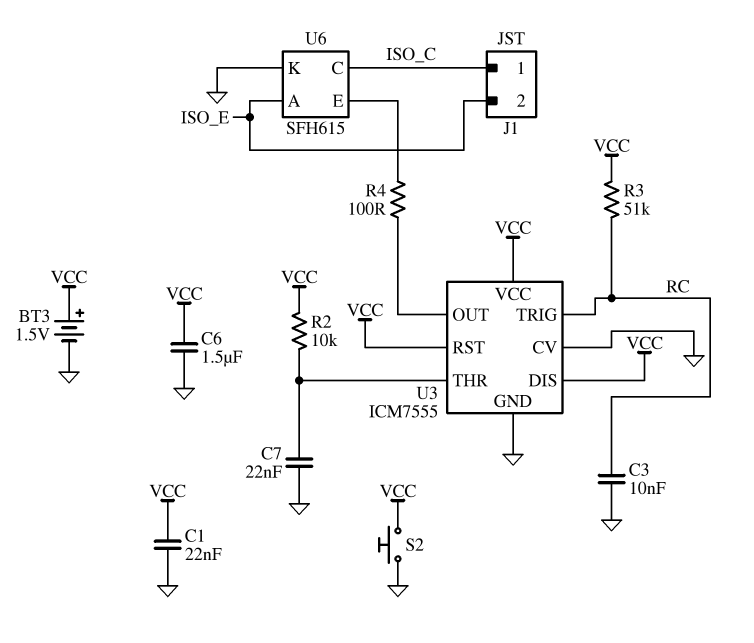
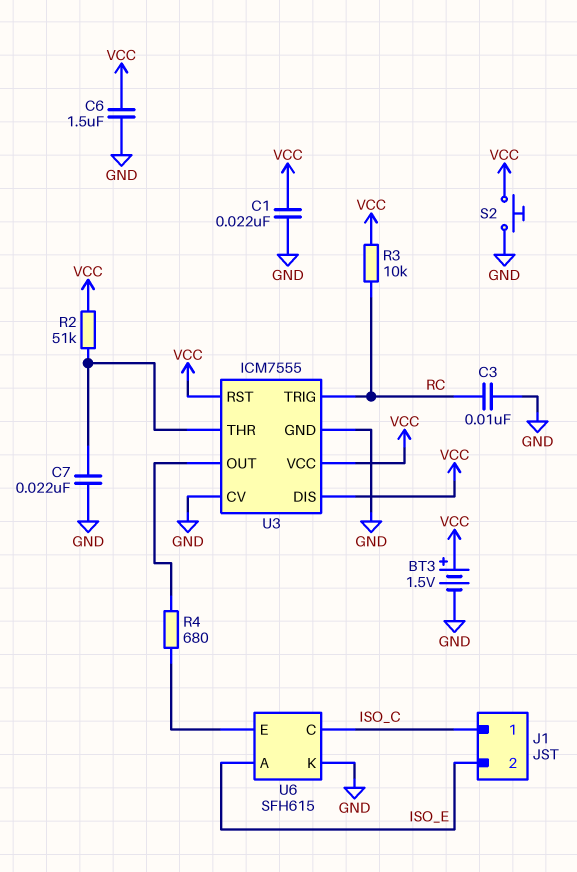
R2: 10k (U3/THR, VCC) -> 51k (U3/THR, VCC)
R3: 51k (RC, VCC) -> 10k (RC, VCC)
R4: 100 (U3/OUT, U6/E) -> 680 (U3/OUT, U6/E)

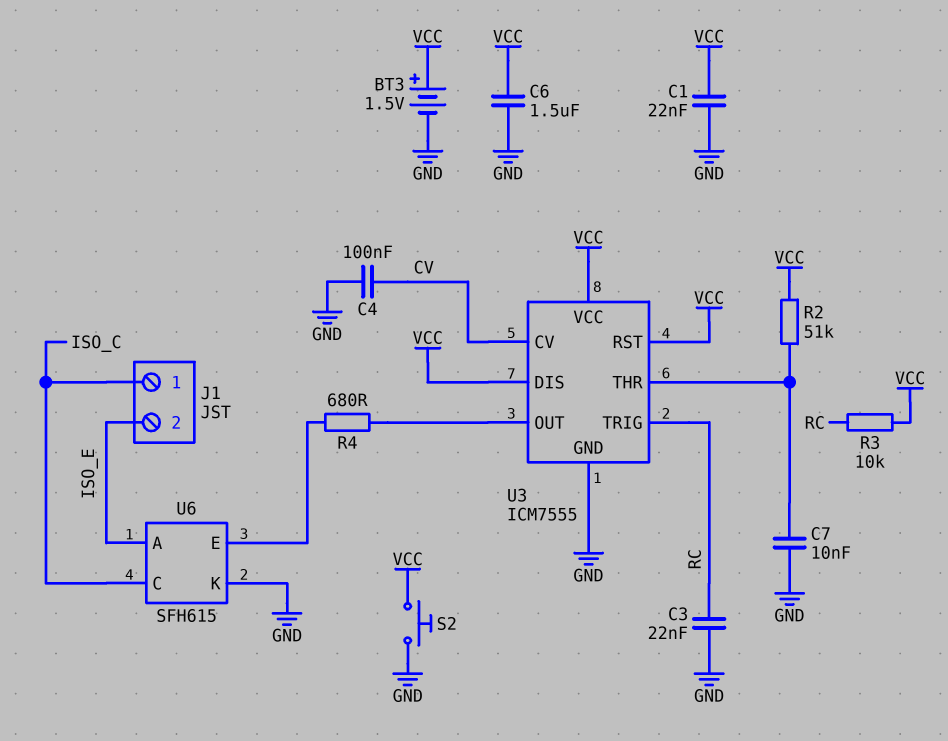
C3: 10nF (GND, RC) -> 22nF (GND, RC)
C4: none -> 100nF (CV, GND)
C7: 22nF (GND, U3/THR) -> 10nF (GND, U3/THR)
U3 pin CV: GND -> CV

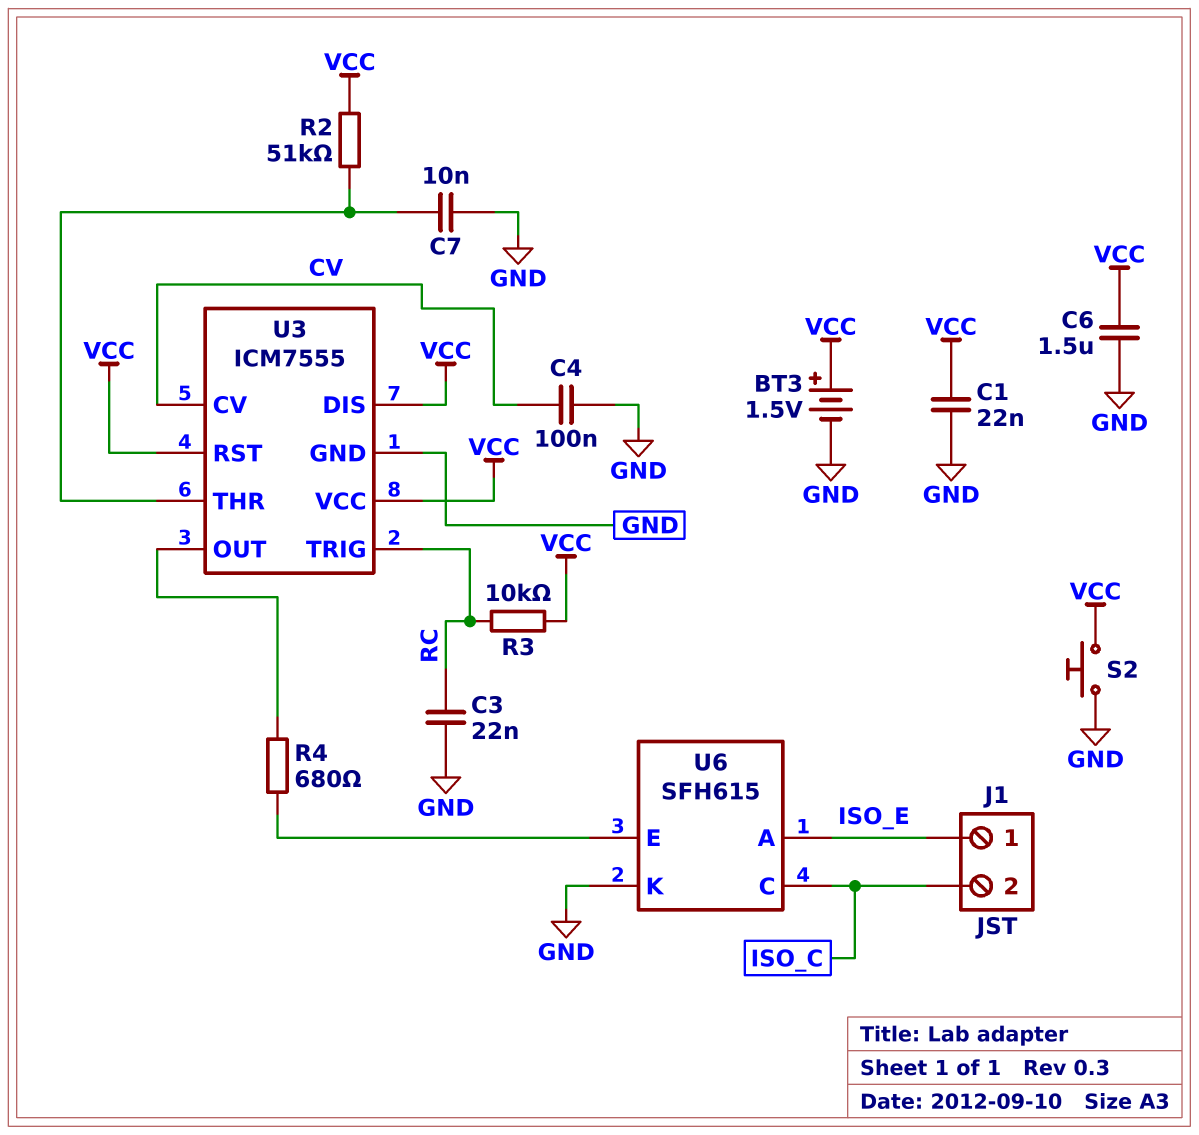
J1 pin 1: ISO_C -> ISO_E
J1 pin 2: ISO_E -> ISO_C

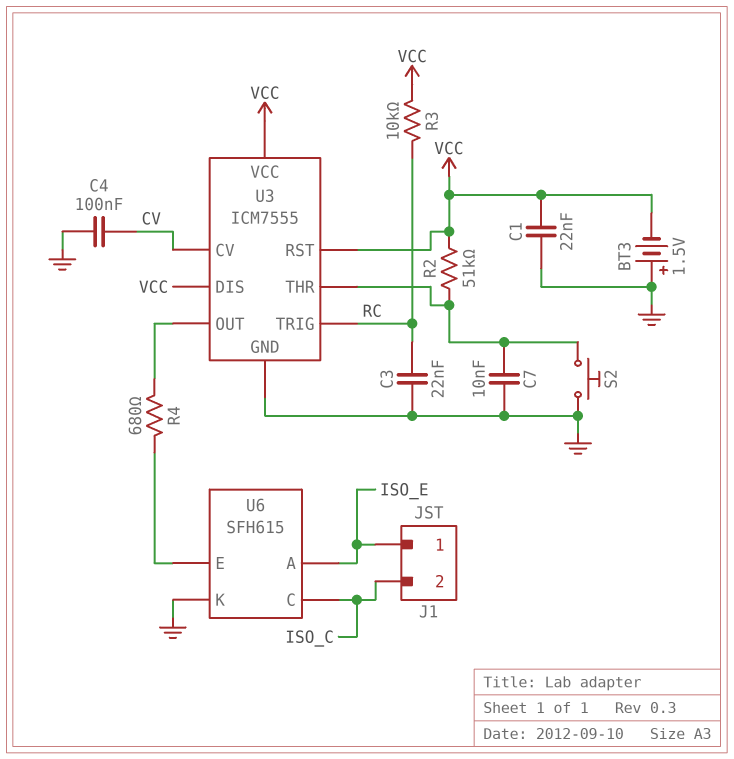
BT3: 1.5V (plus VCC, minus GND) -> 1.5V (plus GND, minus VCC)
C6: 1.5uF (GND, VCC) -> none
S2: button (GND, VCC) -> button (GND, U3/THR)

